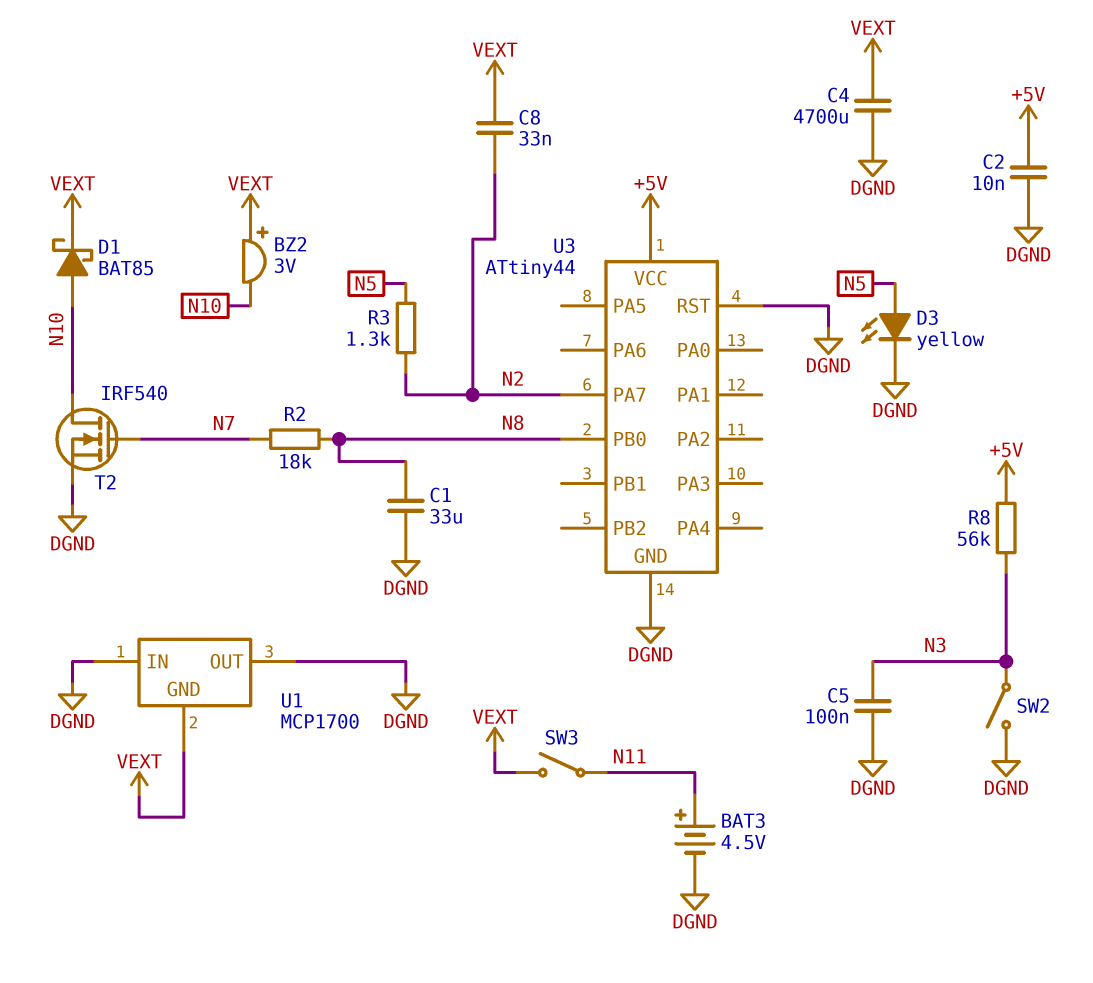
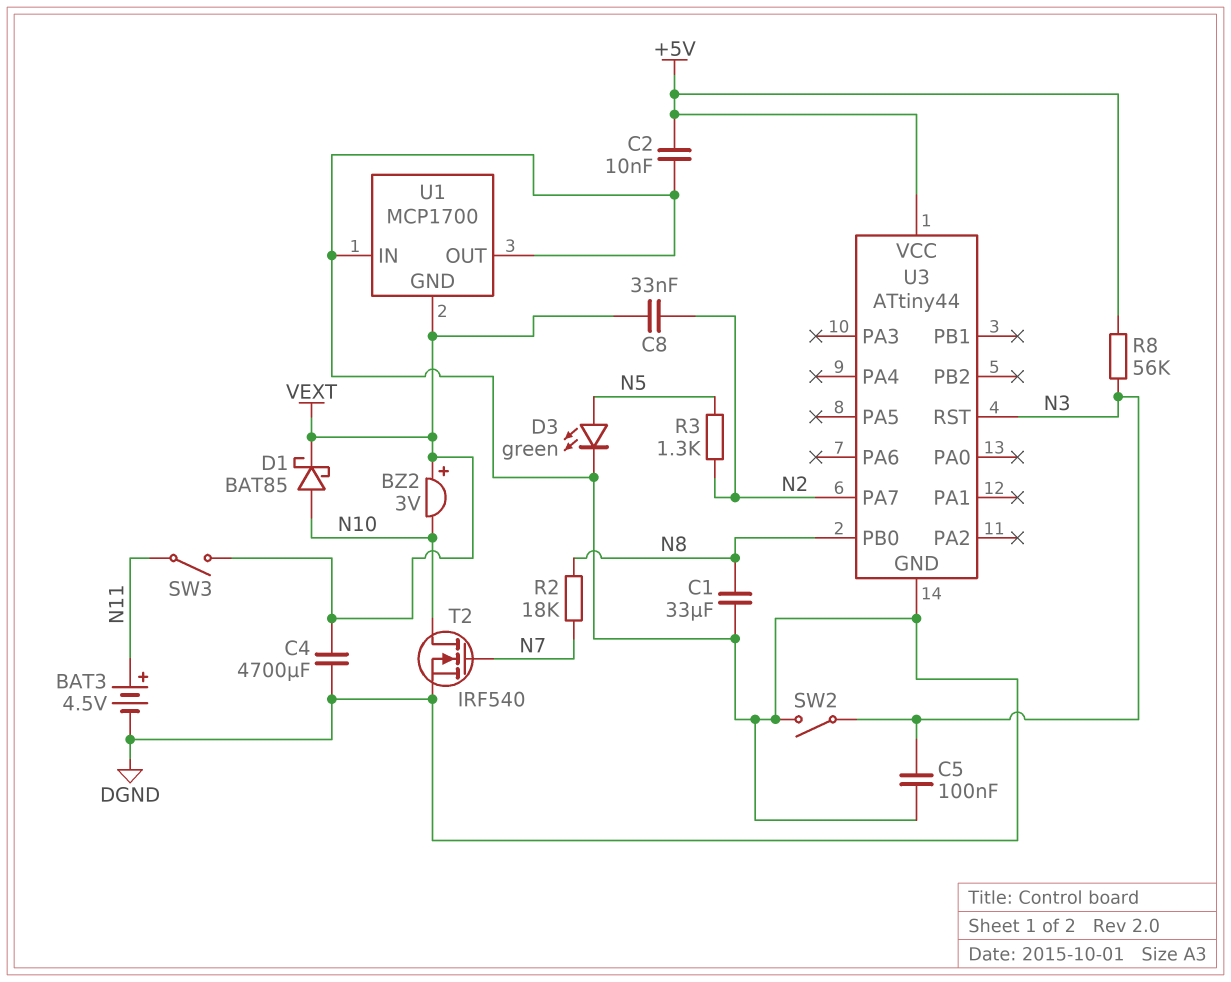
D3: LED yellow (A N5, K DGND) -> LED green (A N5, K DGND)
U3 pin RST: DGND -> N3

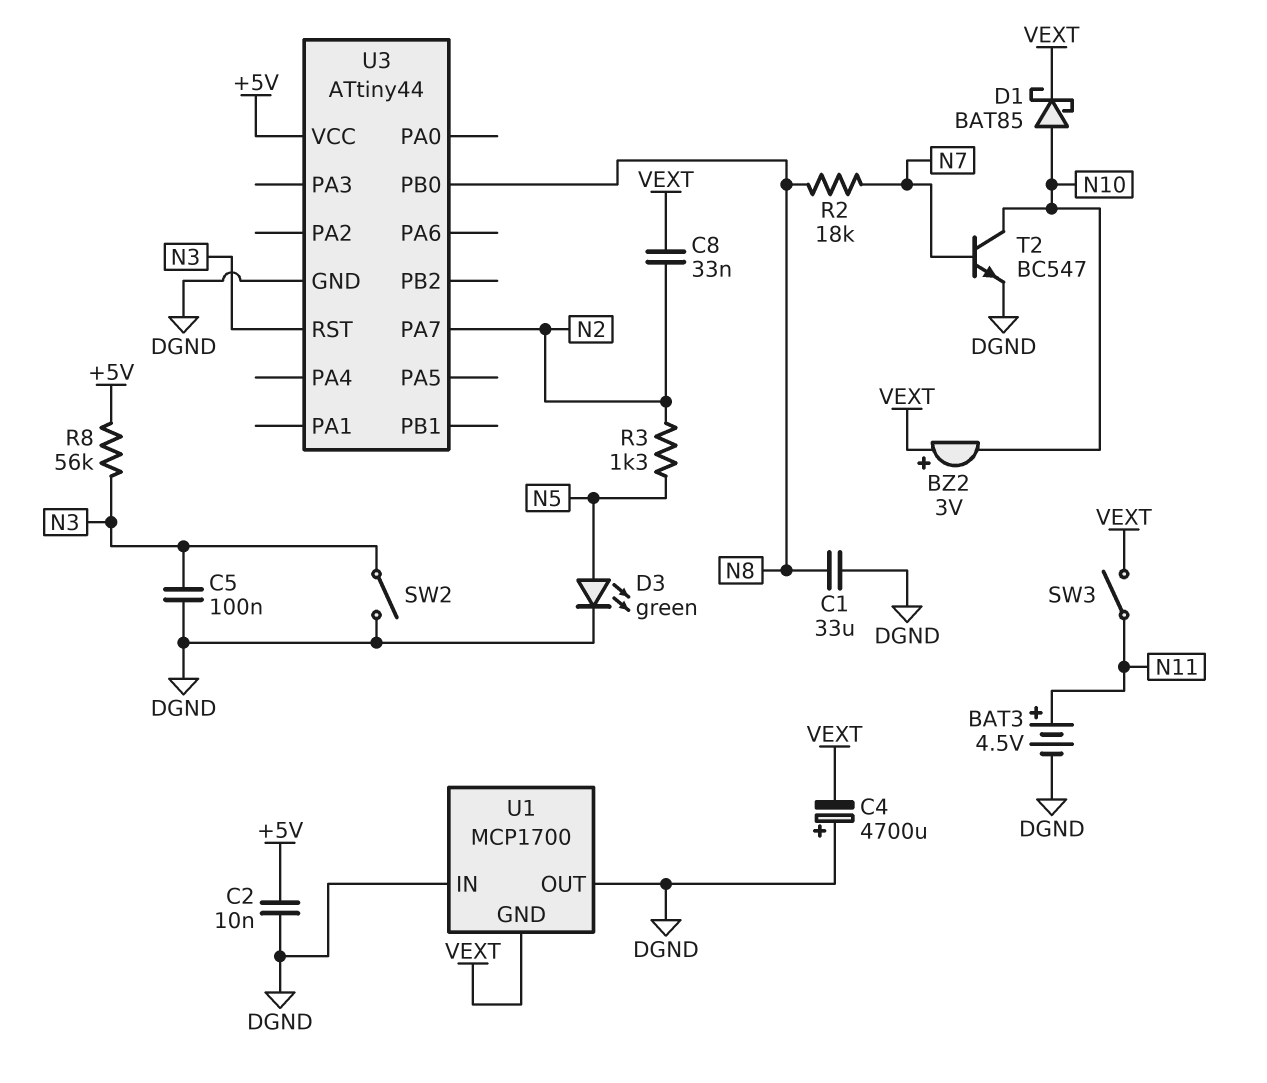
C4: 4700uF (DGND, VEXT) -> 4700uF (plus DGND, minus VEXT)
T2: NMOS IRF540 (G N7, D N10, S DGND) -> NPN BC547 (B N7, C N10, E DGND)

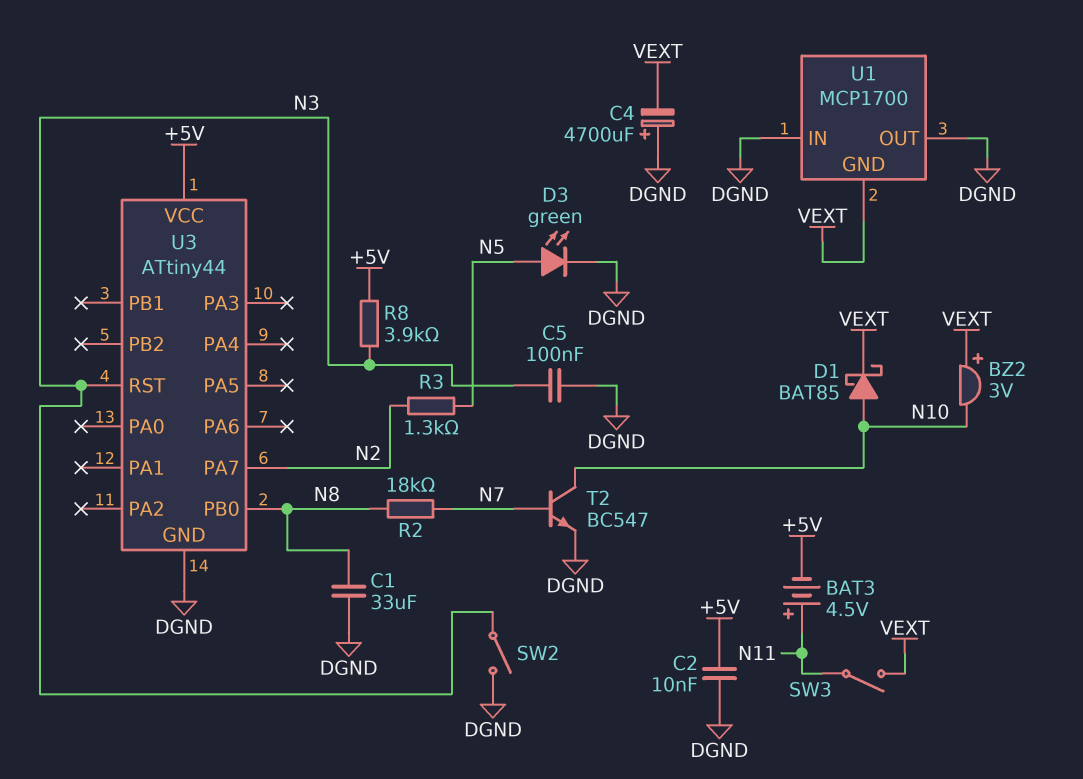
BAT3: 4.5V (plus N11, minus DGND) -> 4.5V (plus N11, minus +5V)
C8: 33nF (N2, VEXT) -> none
R8: 56k (+5V, N3) -> 3.9k (+5V, N3)

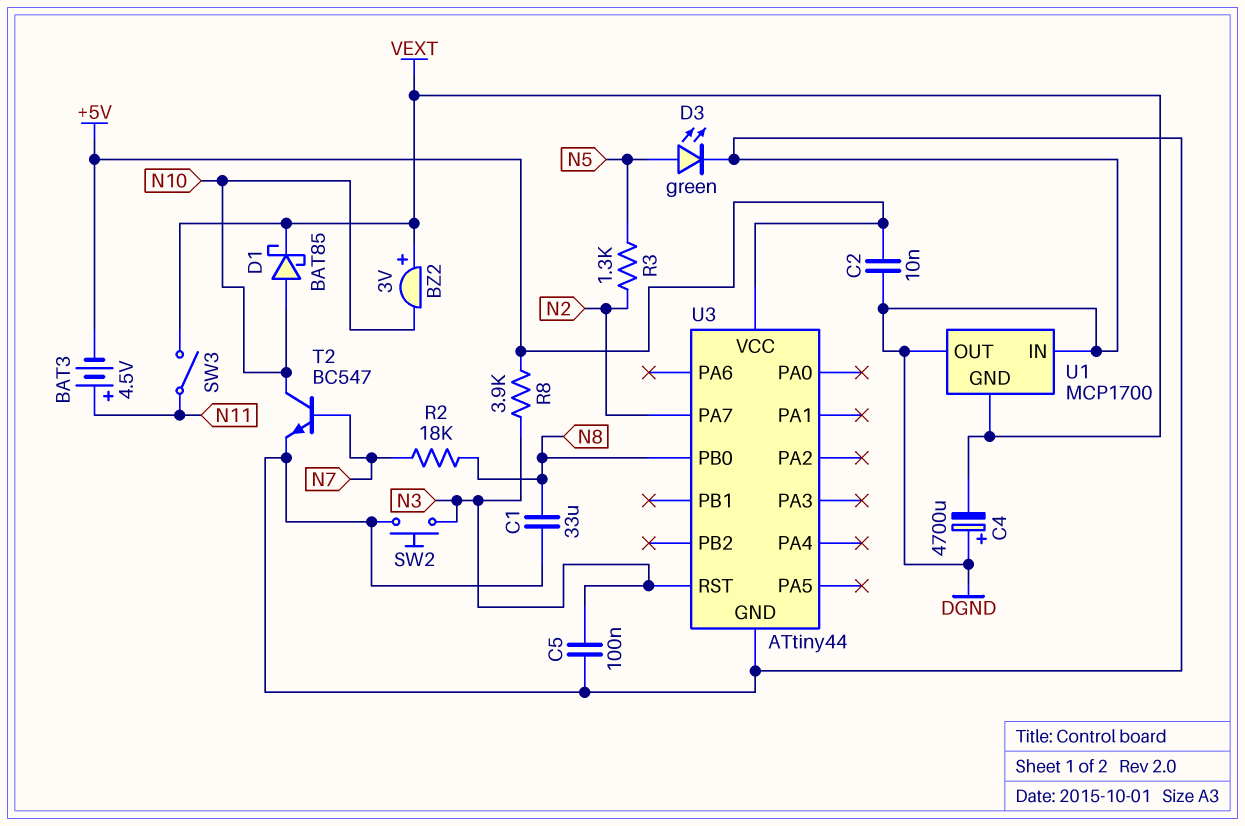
SW2: switch (DGND, N3) -> button (DGND, N3)

